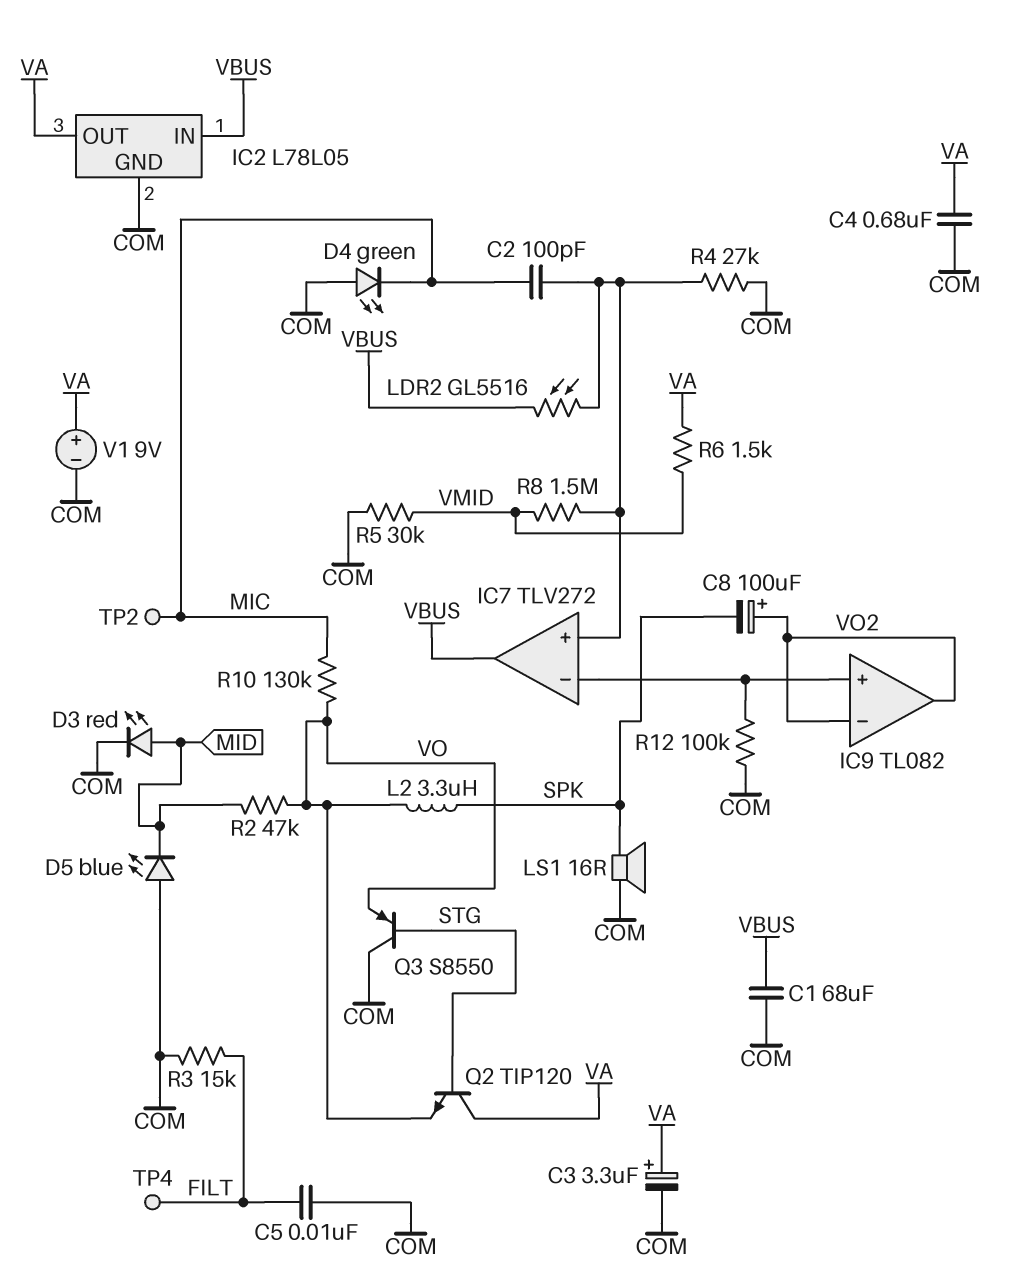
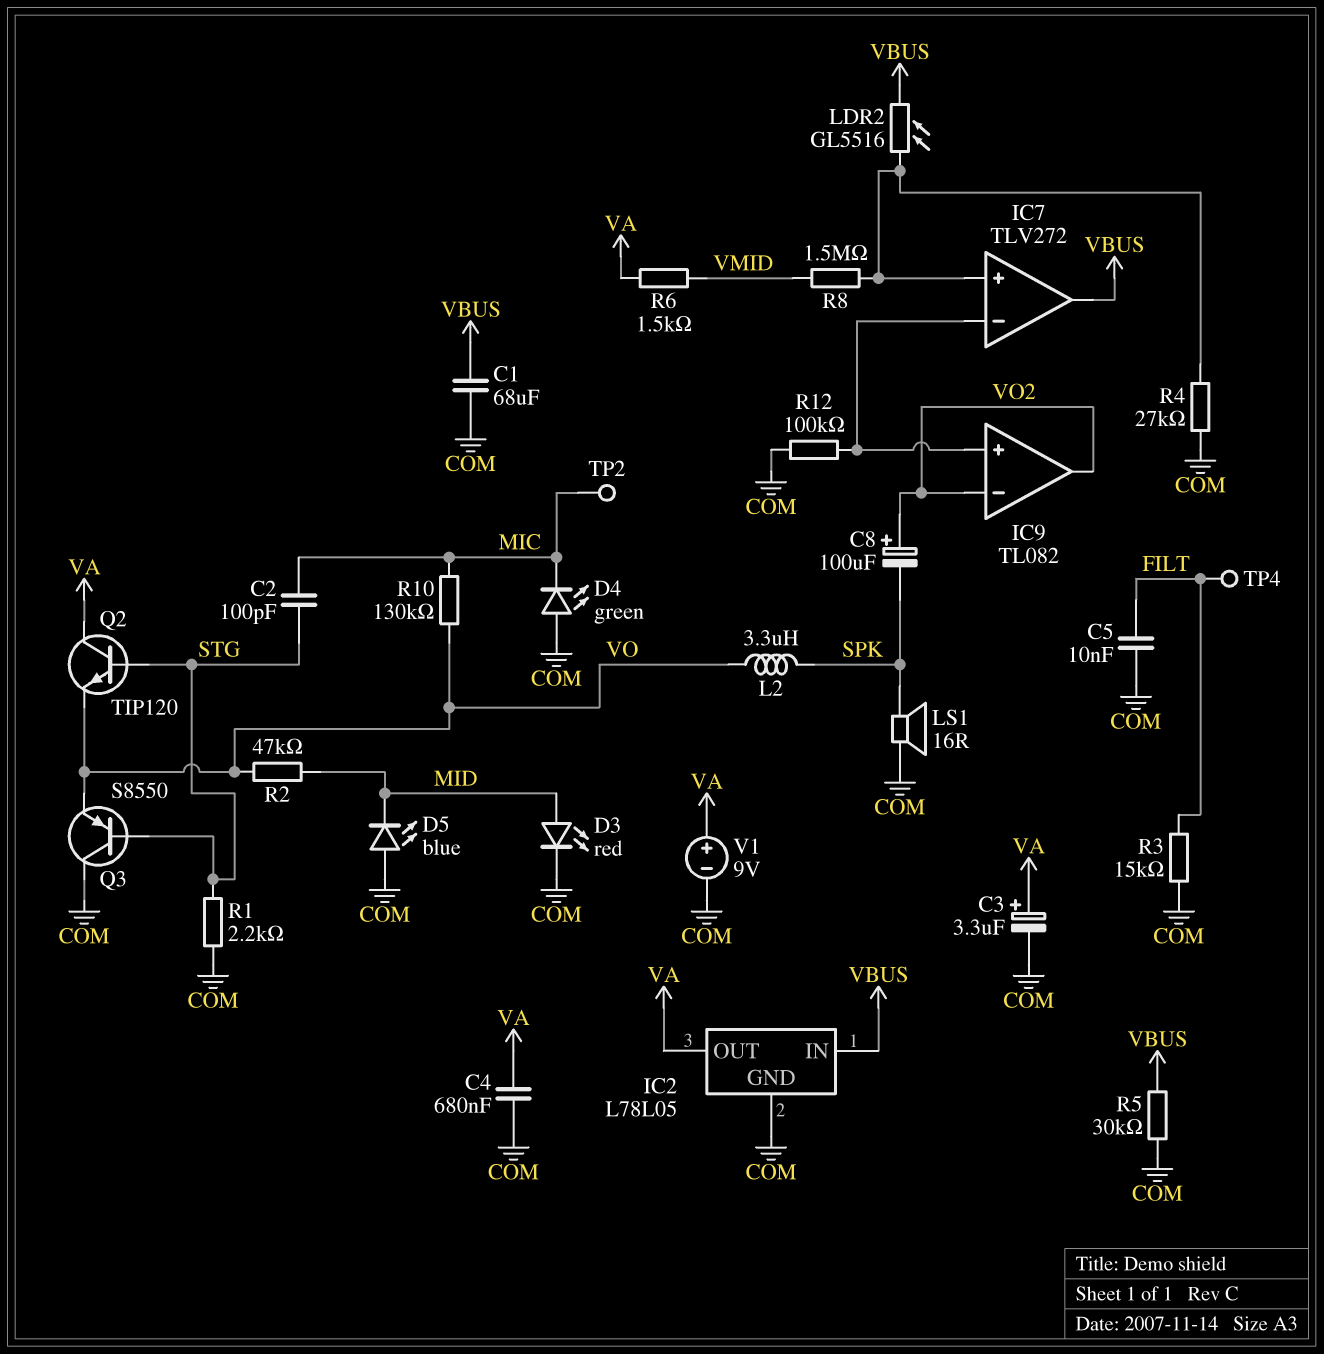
C2: 100pF (IC7/in+, MIC) -> 100pF (MIC, STG)
R1: none -> 2.2k (COM, STG)
R5: 30k (COM, VMID) -> 30k (COM, VBUS)

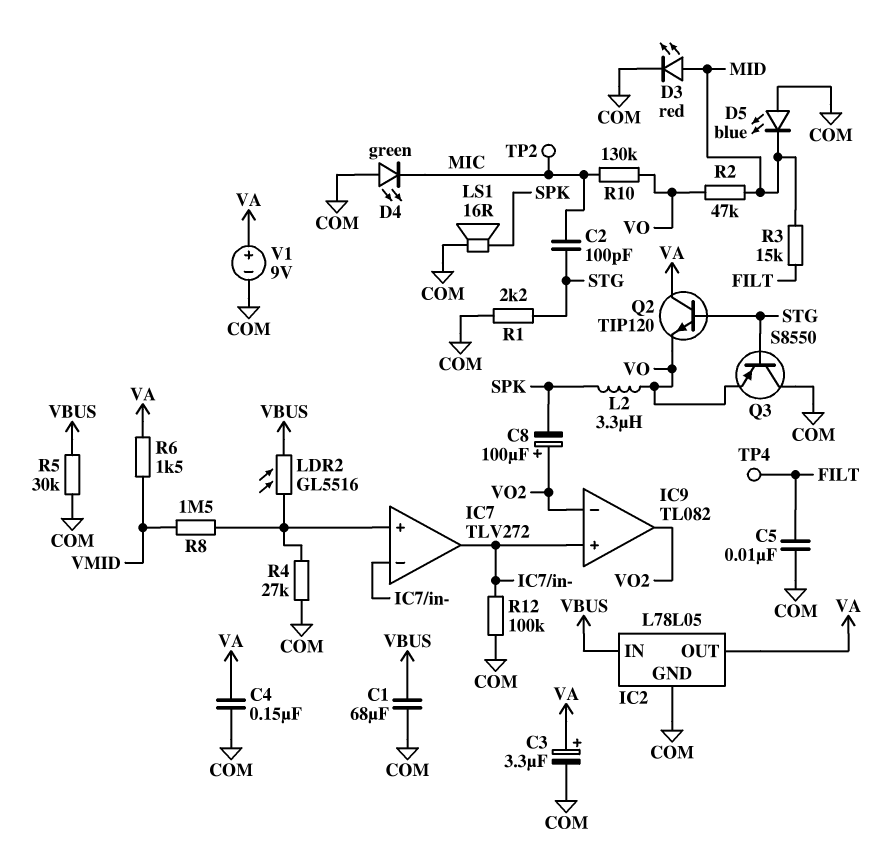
C4: 680nF (COM, VA) -> 150nF (COM, VA)
IC7 pin out: VBUS -> IC7/in-
R3: 15k (COM, FILT) -> 15k (FILT, MID)

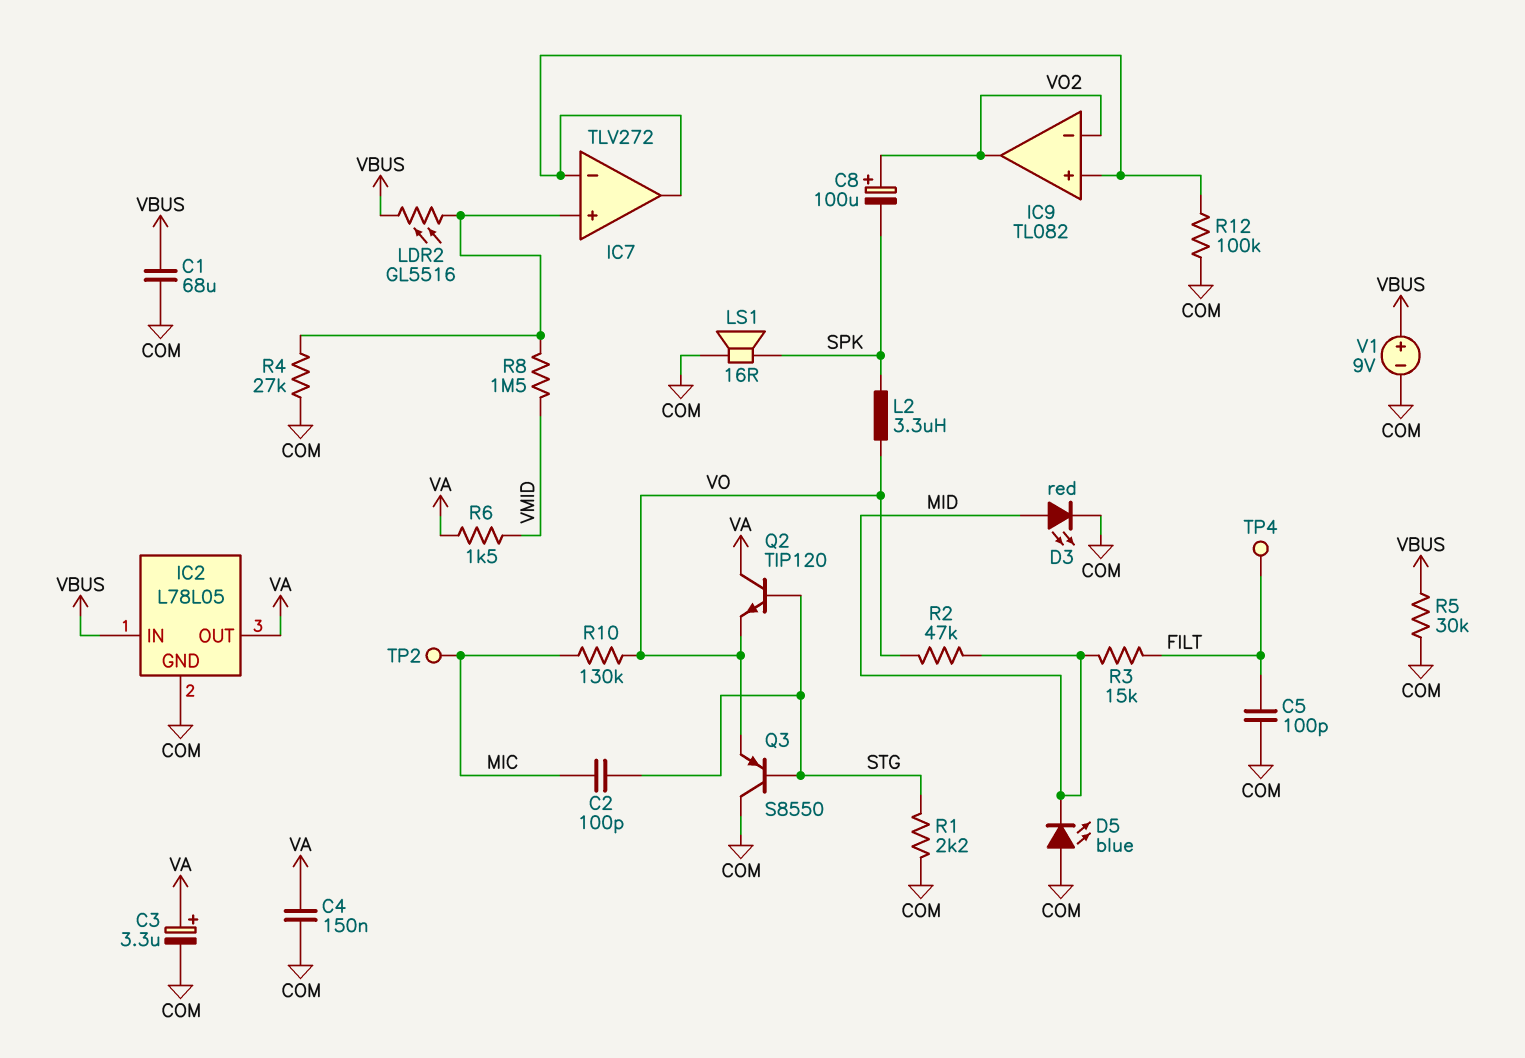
C5: 10nF (COM, FILT) -> 100pF (COM, FILT)
D4: LED green (A COM, K MIC) -> none
V1: 9V (plus VA, minus COM) -> 9V (plus VBUS, minus COM)

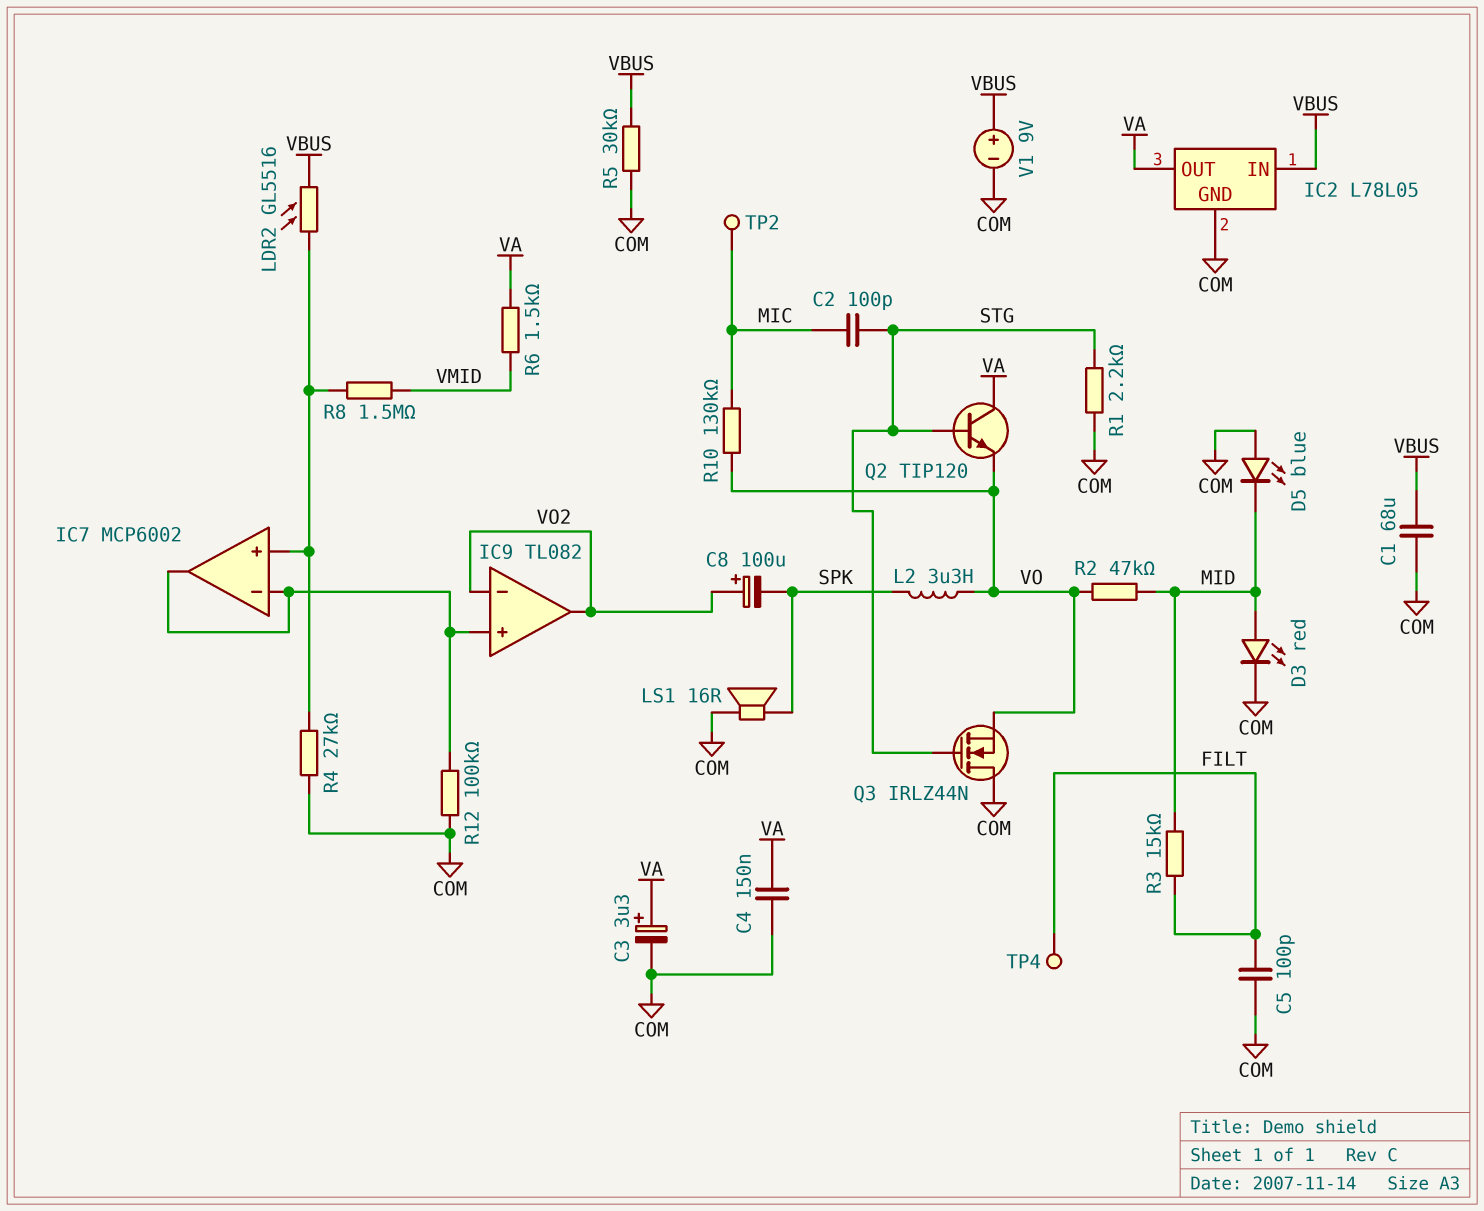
IC7: TLV272 -> MCP6002
Q3: PNP S8550 (B STG, C COM, E VO) -> NMOS IRLZ44N (G STG, D COM, S VO)

